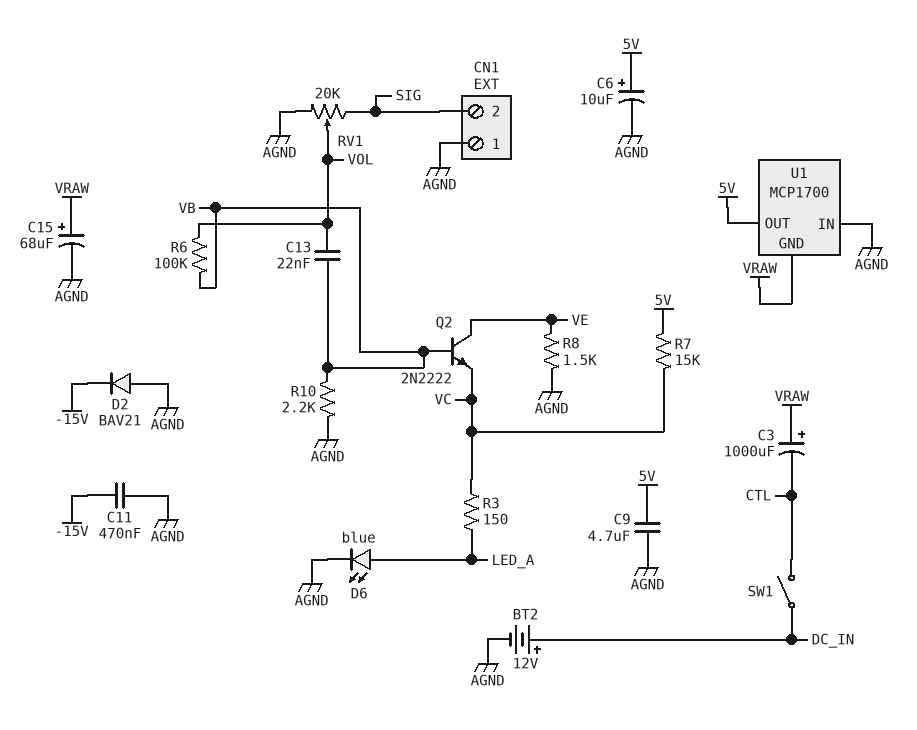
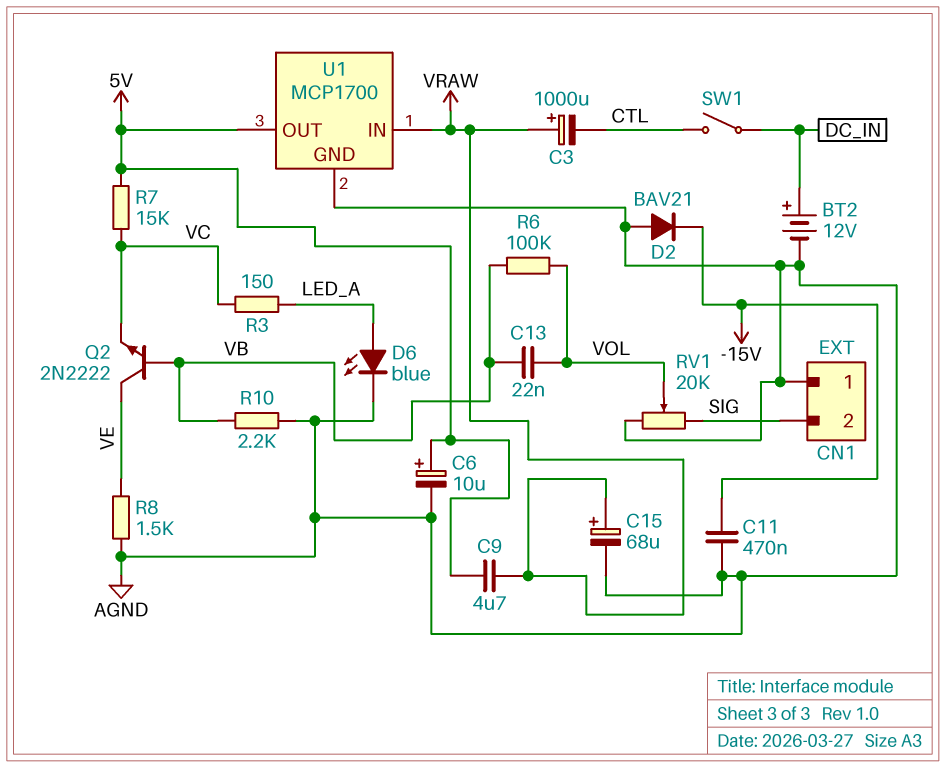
C9: 4.7uF (5V, AGND) -> 4.7uF (5V, VRAW)
U1 pin GND: VRAW -> AGND
U1 pin IN: AGND -> VRAW

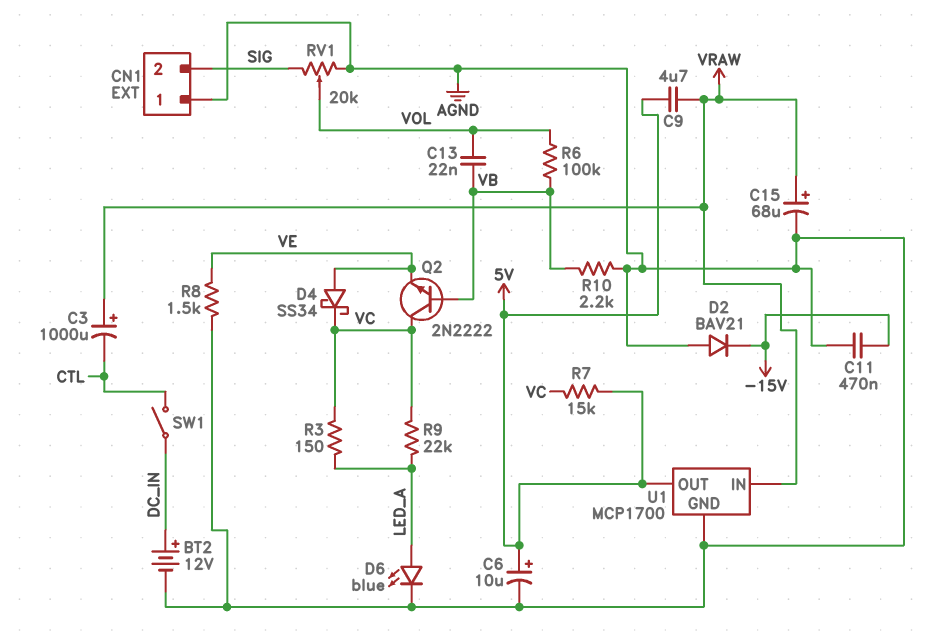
D4: none -> schottky SS34 (A VE, K VC)
Q2: NPN 2N2222 (B VB, C VE, E VC) -> NPN 2N2222 (B VB, C VC, E VE)
R9: none -> 22k (LED_A, VC)

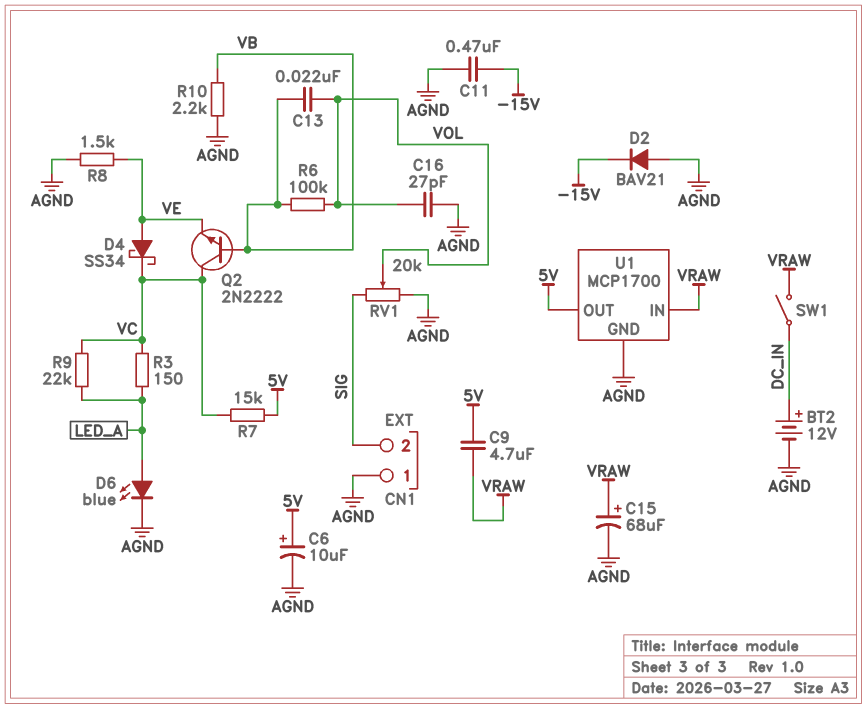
C3: 1000uF (plus VRAW, minus CTL) -> none
C16: none -> 27pF (AGND, VOL)
SW1: switch (CTL, DC_IN) -> switch (DC_IN, VRAW)

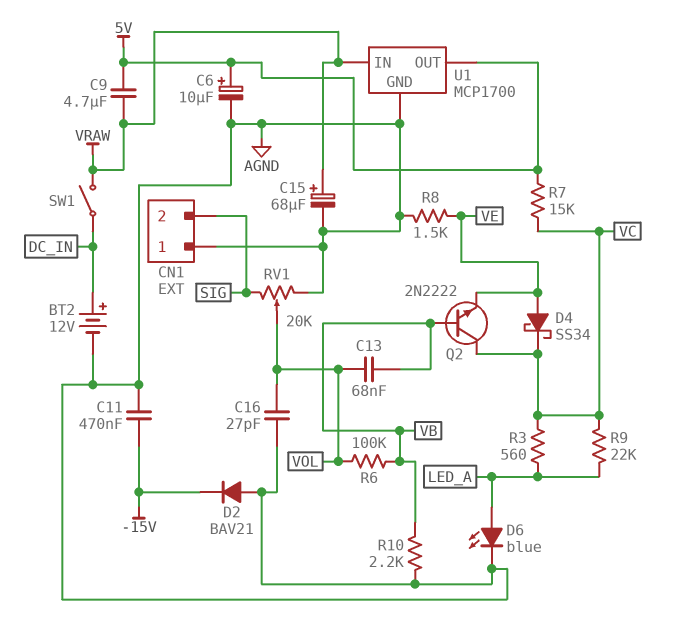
C13: 22nF (VB, VOL) -> 68nF (VB, VOL)
R3: 150 (LED_A, VC) -> 560 (LED_A, VC)

